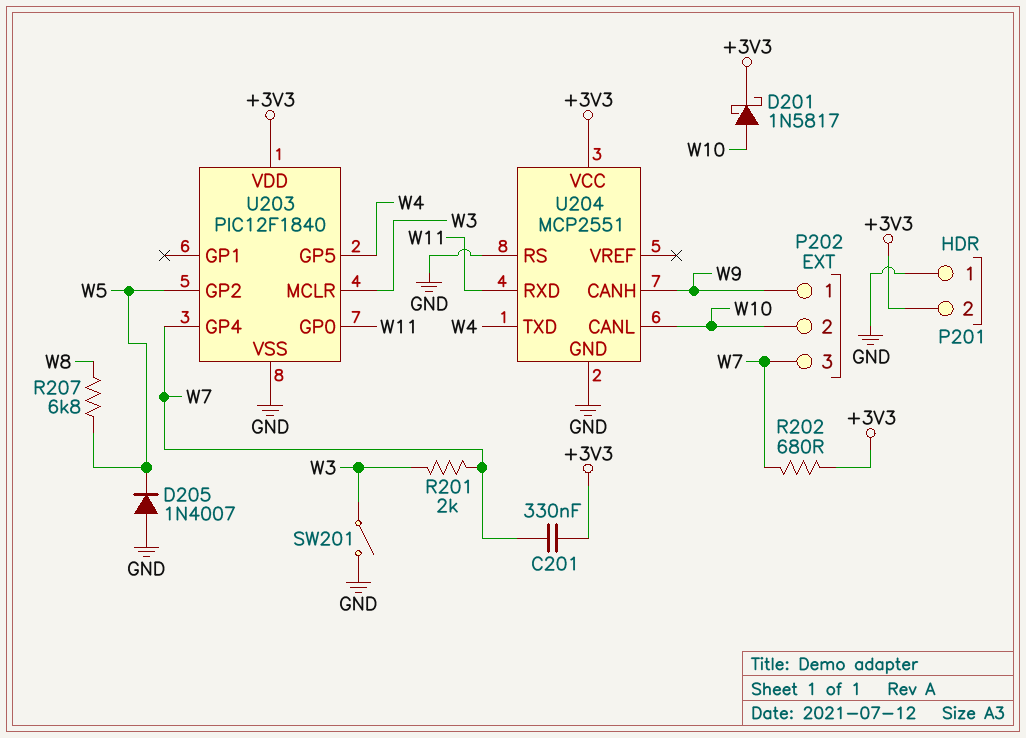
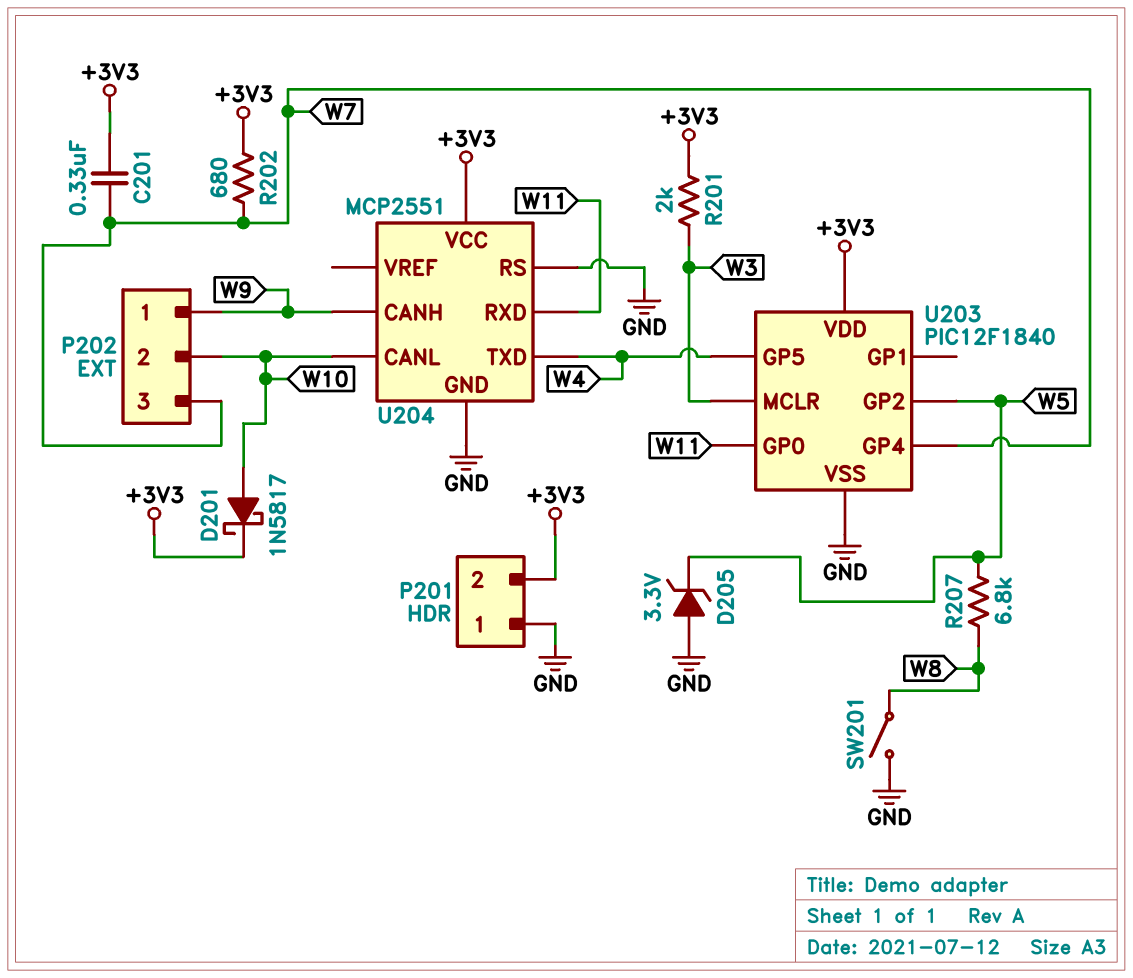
D205: diode 1N4007 (A GND, K W5) -> zener 3.3V (A GND, K W5)
R201: 2k (W3, W7) -> 2k (+3V3, W3)
SW201: switch (GND, W3) -> switch (GND, W8)

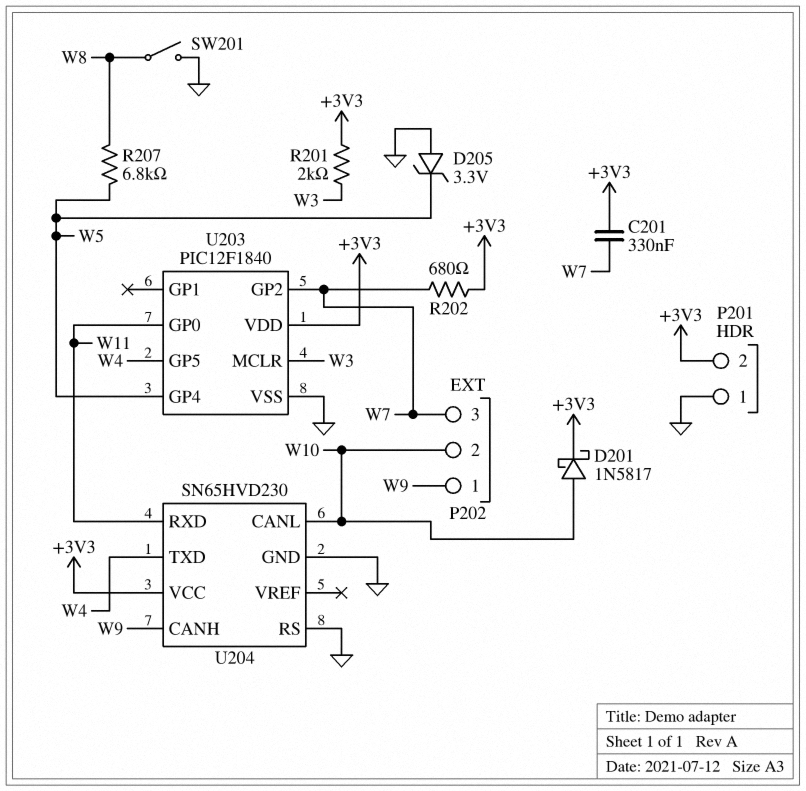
U203 pin GP2: W5 -> W7
U203 pin GP4: W7 -> W5
U204: MCP2551 -> SN65HVD230

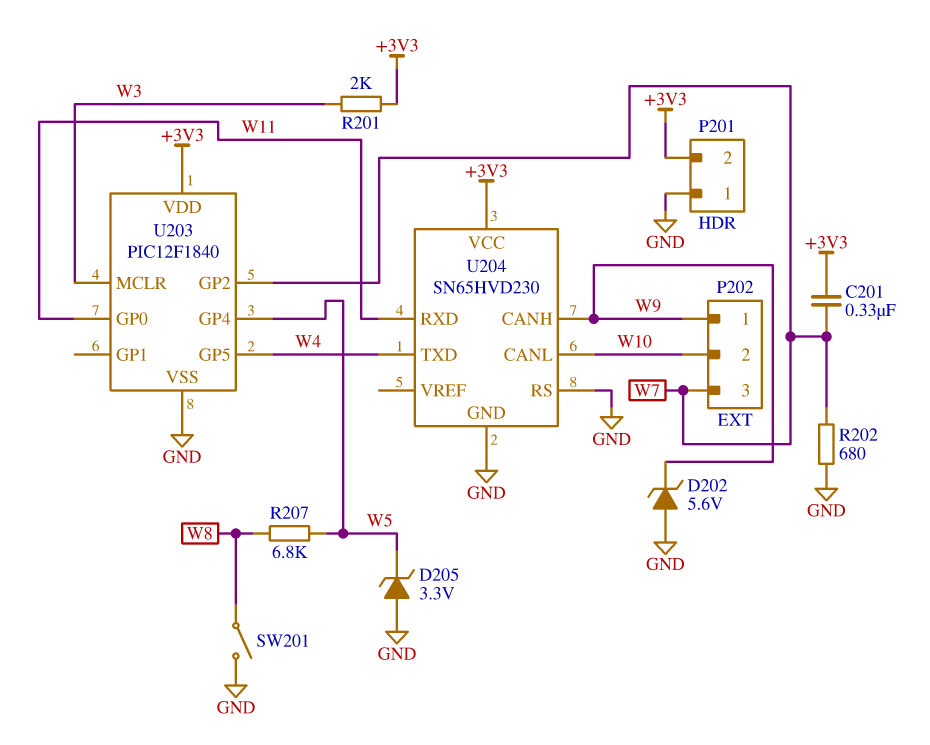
D201: schottky 1N5817 (A W10, K +3V3) -> none
D202: none -> zener 5.6V (A GND, K W9)
R202: 680 (+3V3, W7) -> 680 (GND, W7)

